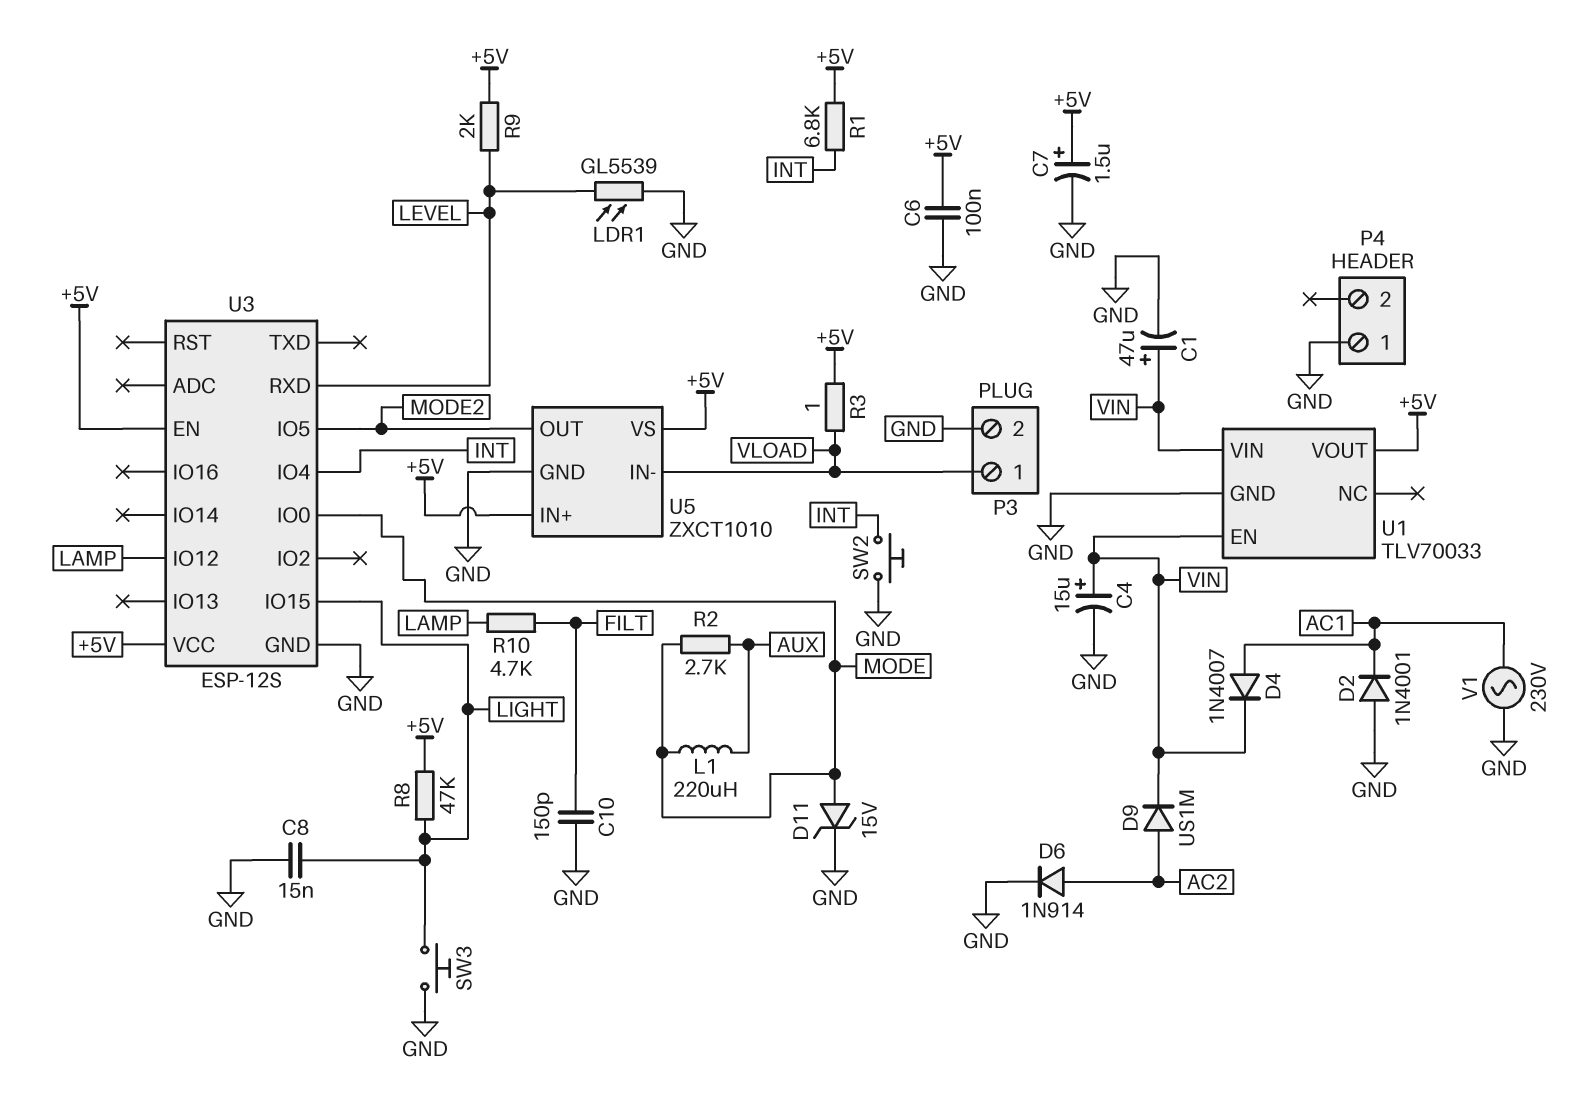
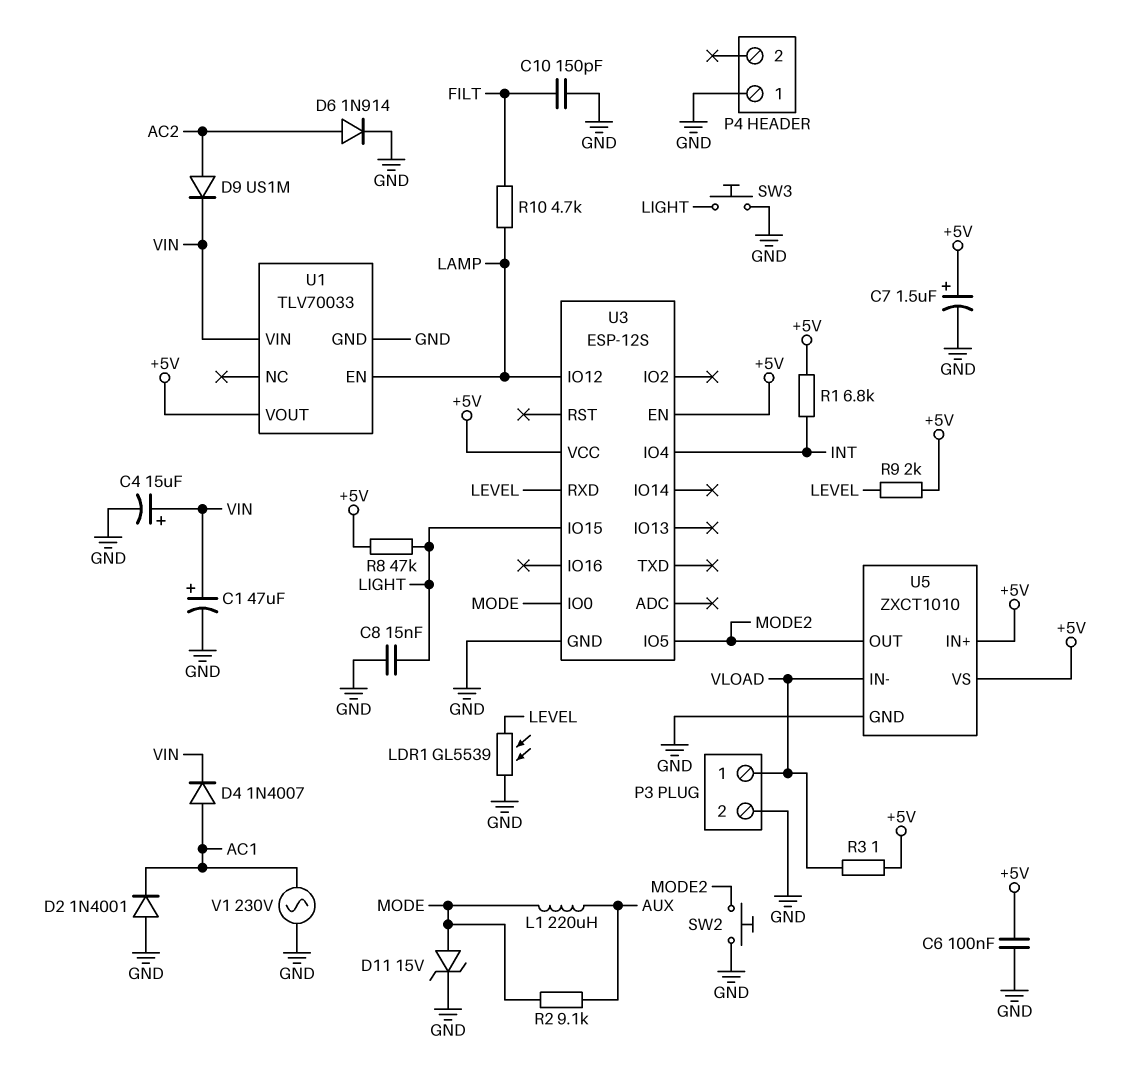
R2: 2.7k (AUX, MODE) -> 9.1k (AUX, MODE)
SW2: button (GND, INT) -> button (GND, MODE2)
U1 pin EN: VIN -> LAMP

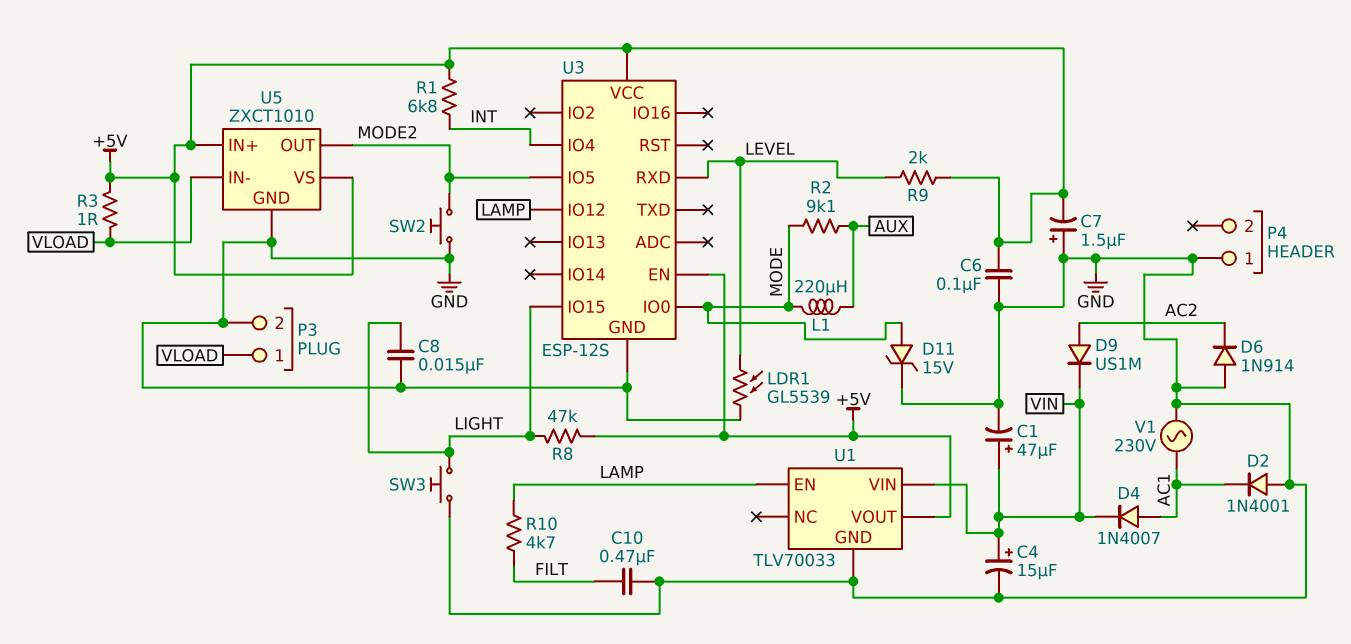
C7: 1.5uF (plus +5V, minus GND) -> 1.5uF (plus GND, minus +5V)
C10: 150pF (FILT, GND) -> 470nF (FILT, GND)
D6: diode 1N914 (A AC2, K GND) -> diode 1N914 (A GND, K AC2)

